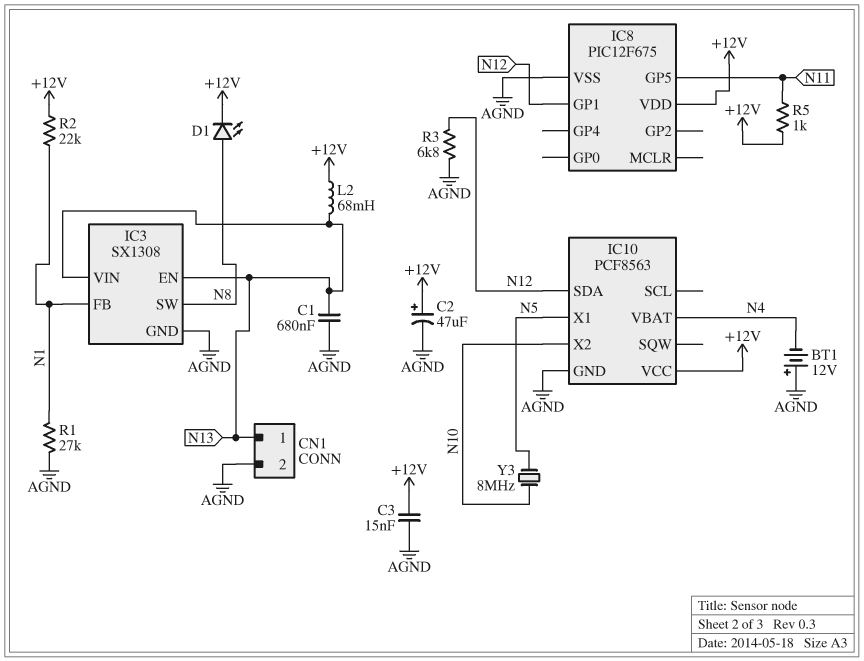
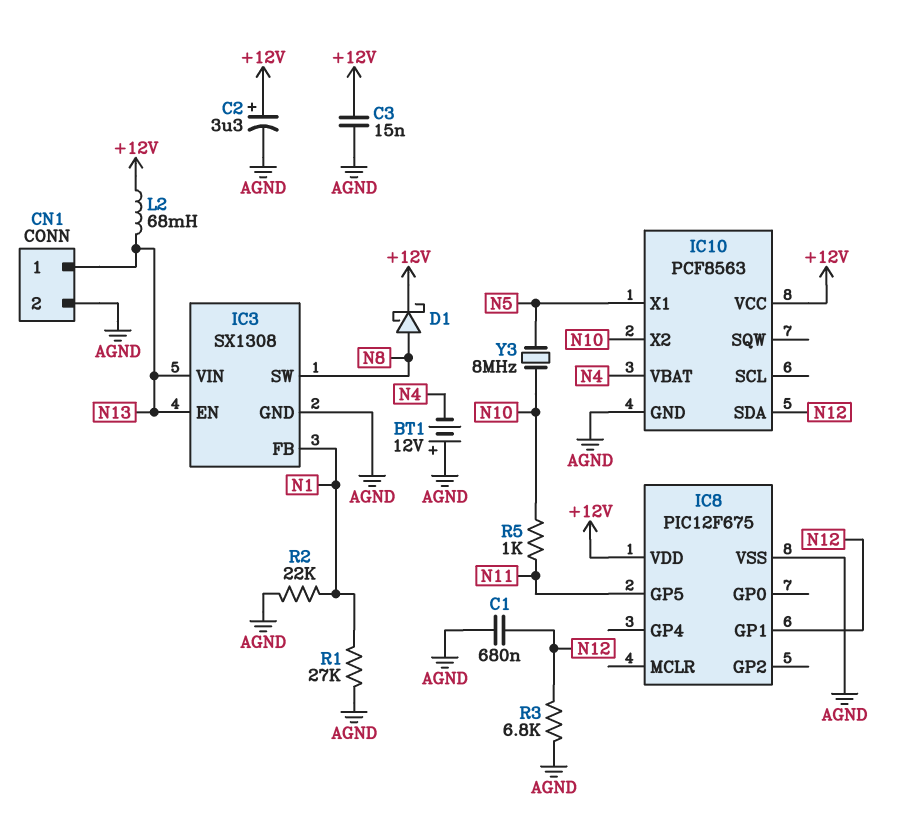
C1: 680nF (AGND, N13) -> 680nF (AGND, N12)
C2: 47uF (plus +12V, minus AGND) -> 3.3uF (plus +12V, minus AGND)
D1: LED (A N8, K +12V) -> schottky (A N8, K +12V)
R2: 22k (+12V, N1) -> 22k (AGND, N1)
R5: 1k (+12V, N11) -> 1k (N10, N11)

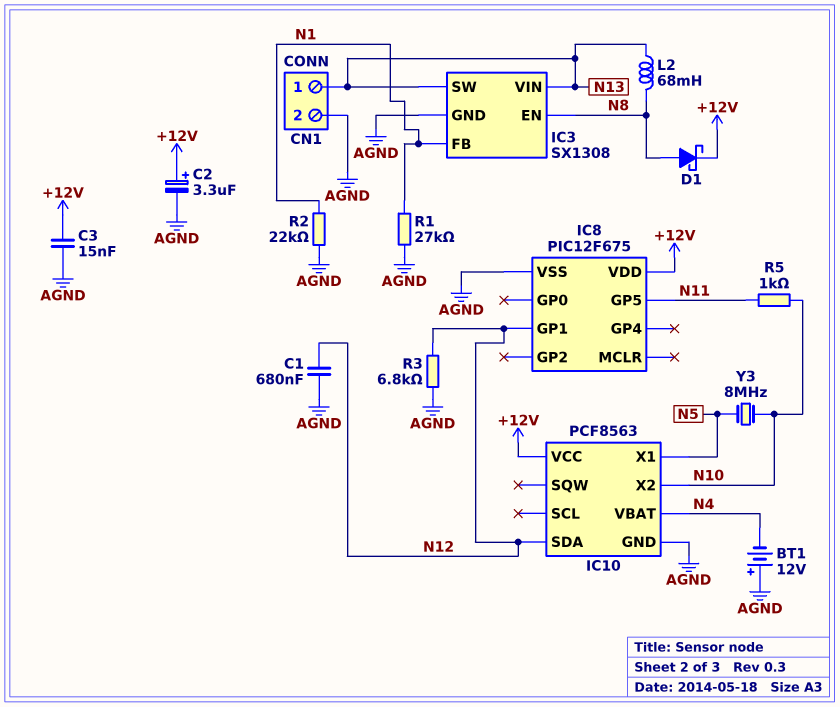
IC3 pin EN: N13 -> N8
IC3 pin SW: N8 -> N13
L2: 68mH (+12V, N13) -> 68mH (N8, N13)

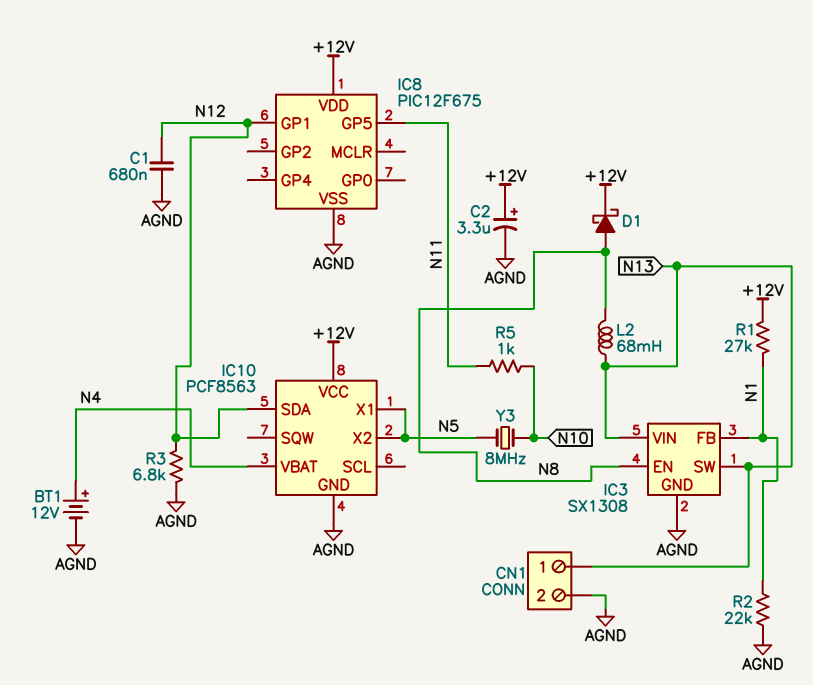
BT1: 12V (plus AGND, minus N4) -> 12V (plus N4, minus AGND)
C3: 15nF (+12V, AGND) -> none
IC10 pin X2: N10 -> N5
R1: 27k (AGND, N1) -> 27k (+12V, N1)

